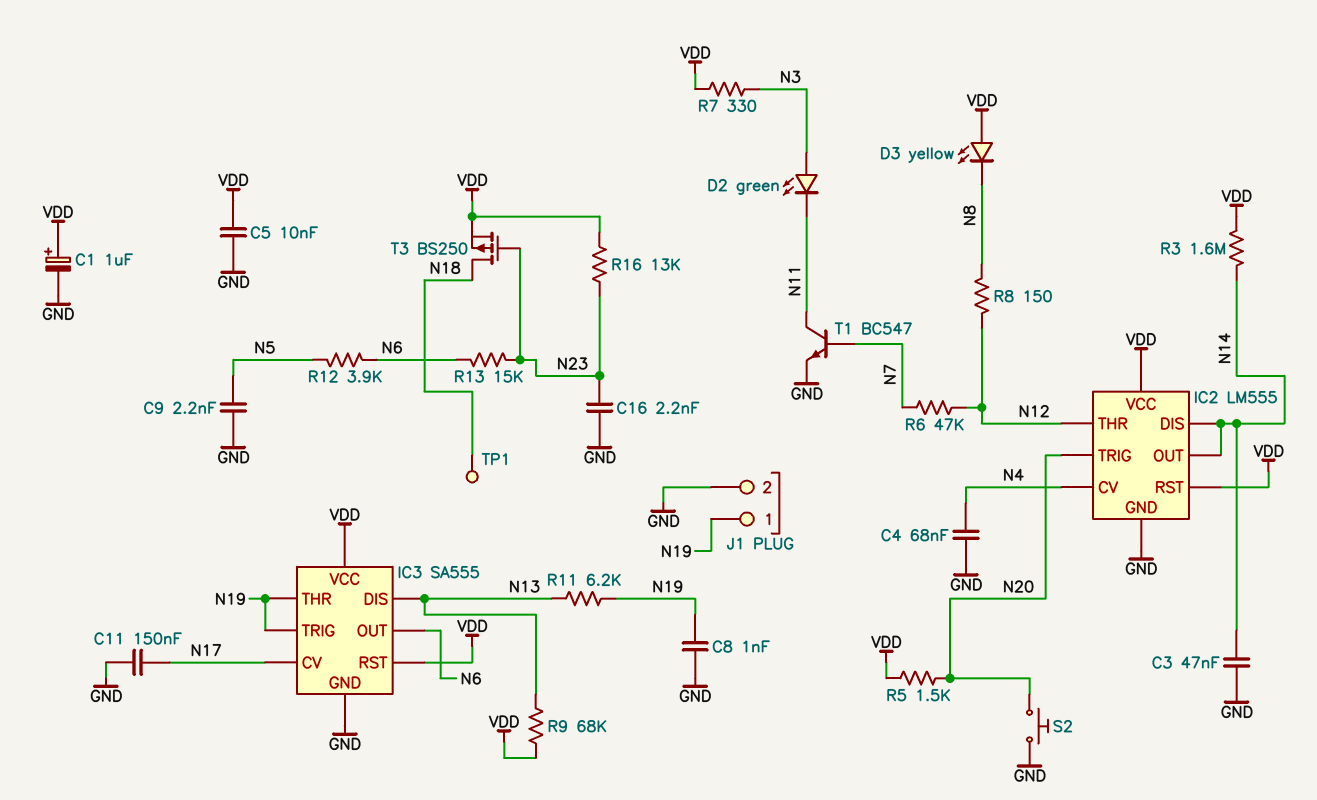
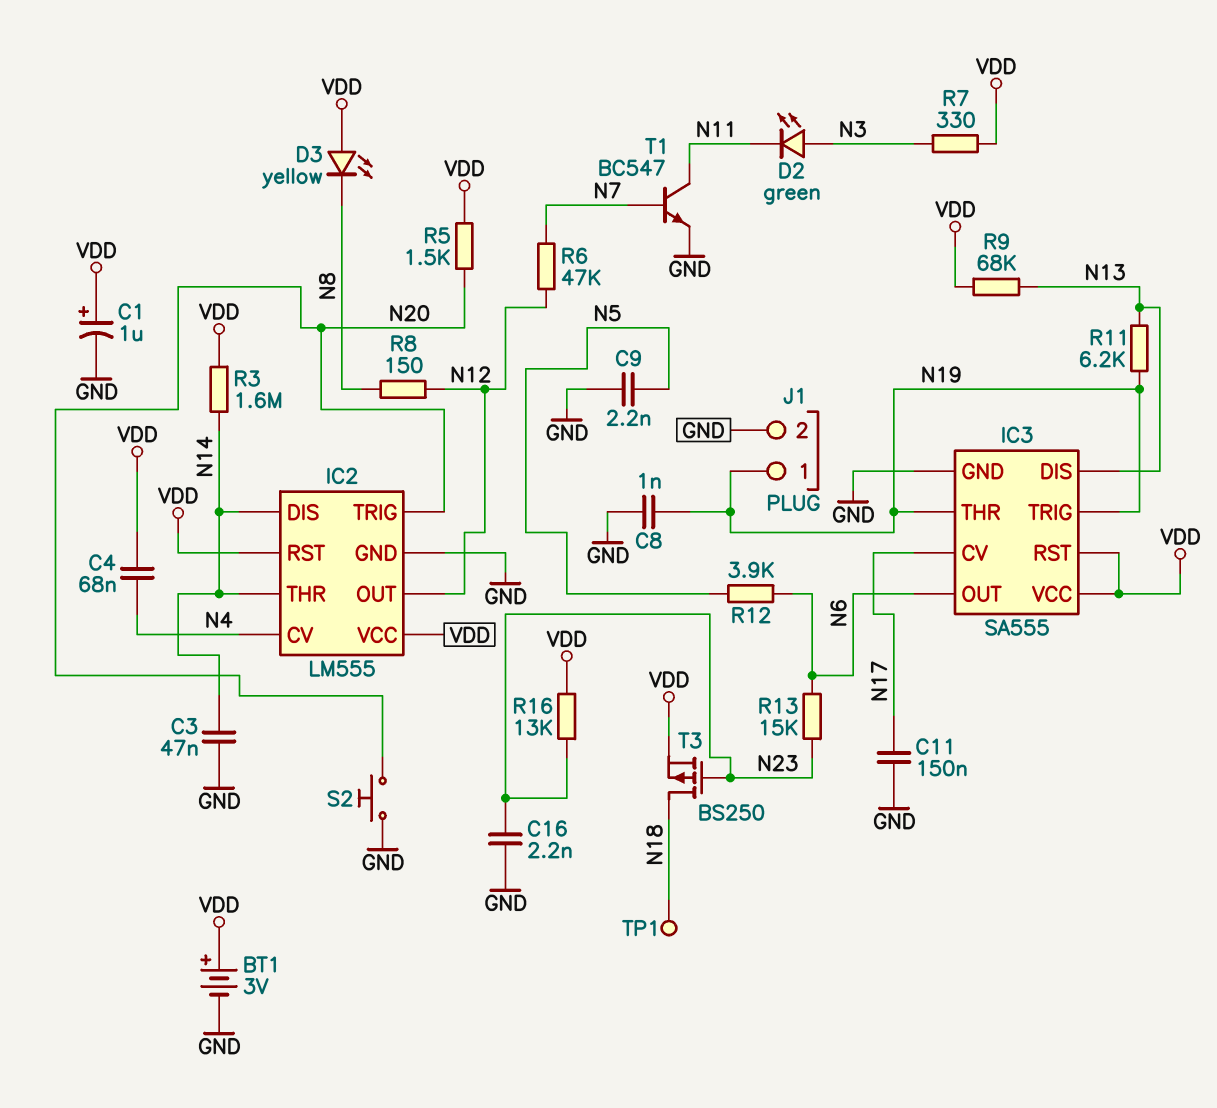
BT1: none -> 3V (plus VDD, minus GND)
C4: 68nF (GND, N4) -> 68nF (N4, VDD)
C5: 10nF (GND, VDD) -> none
IC2 pin OUT: N14 -> N12
IC2 pin THR: N12 -> N14

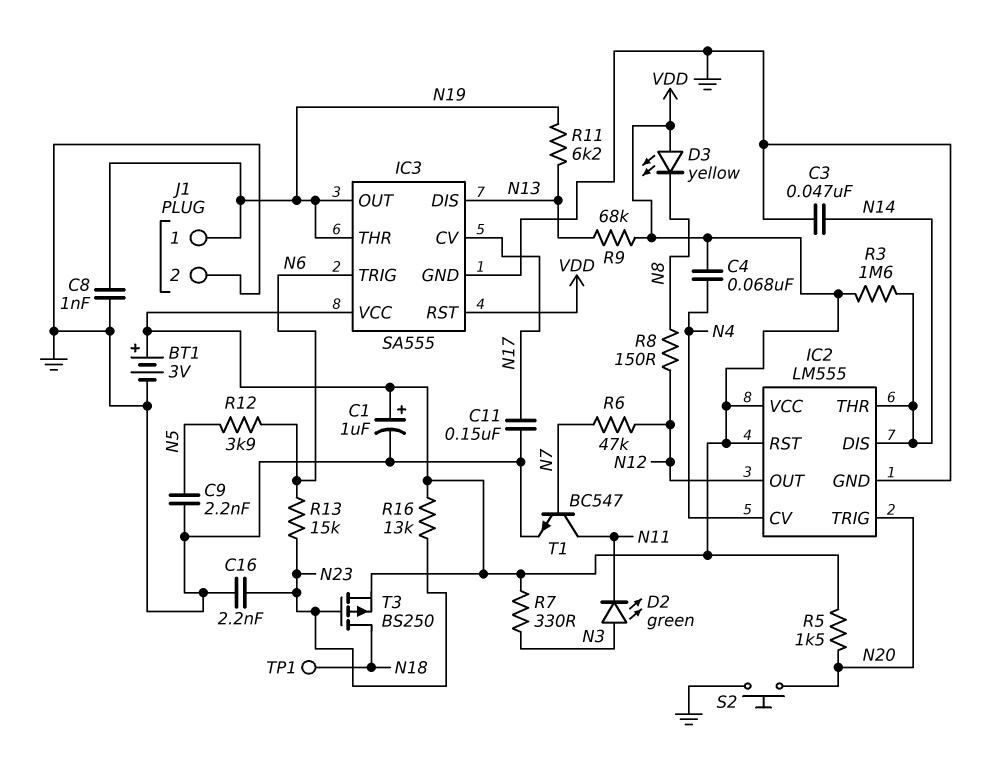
IC3 pin OUT: N6 -> N19
IC3 pin TRIG: N19 -> N6

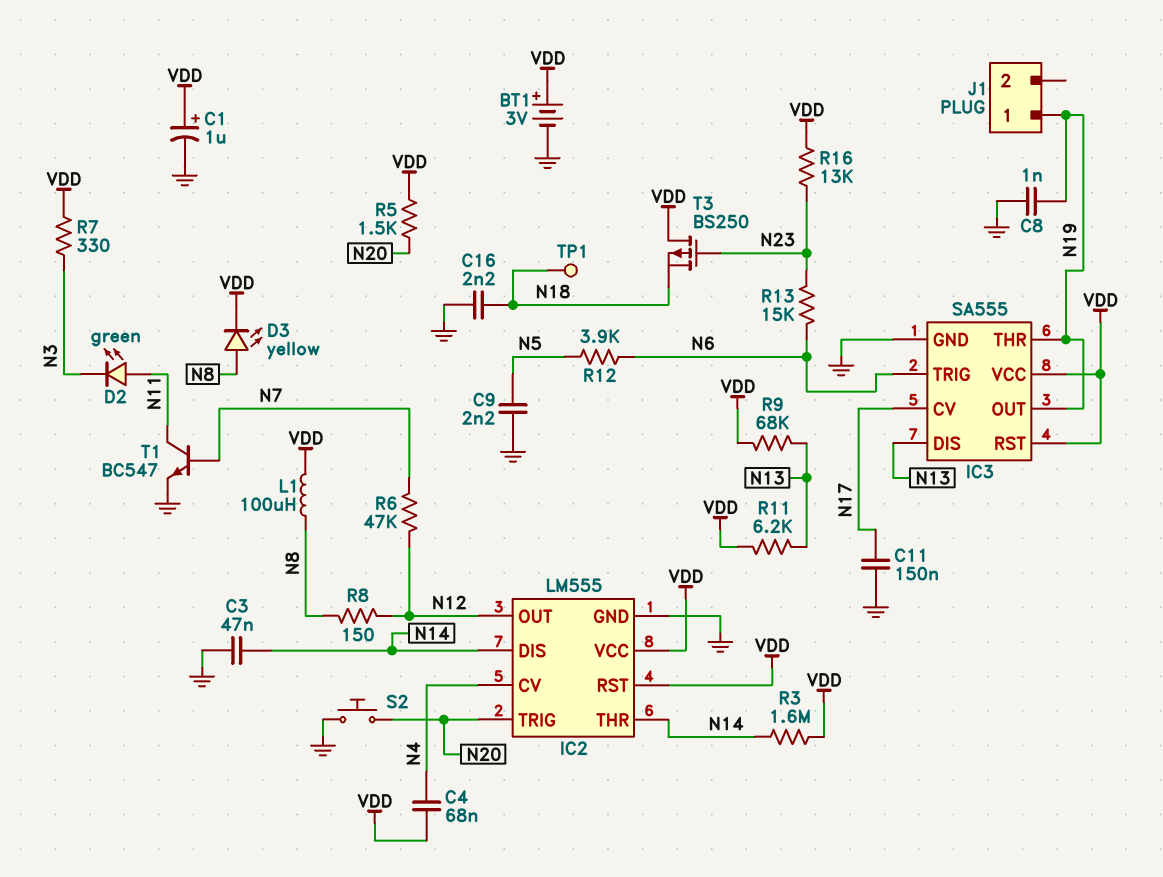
C16: 2.2nF (GND, N23) -> 2.2nF (GND, N18)
D2: LED green (A N3, K N11) -> LED green (A N11, K N3)
D3: LED yellow (A VDD, K N8) -> LED yellow (A N8, K VDD)
J1 pin 2: GND -> none
L1: none -> 100uH (N8, VDD)
R11: 6.2k (N13, N19) -> 6.2k (N13, VDD)
T3: PMOS BS250 (G N23, D N18, S VDD) -> PMOS BS250 (G N23, D VDD, S N18)

